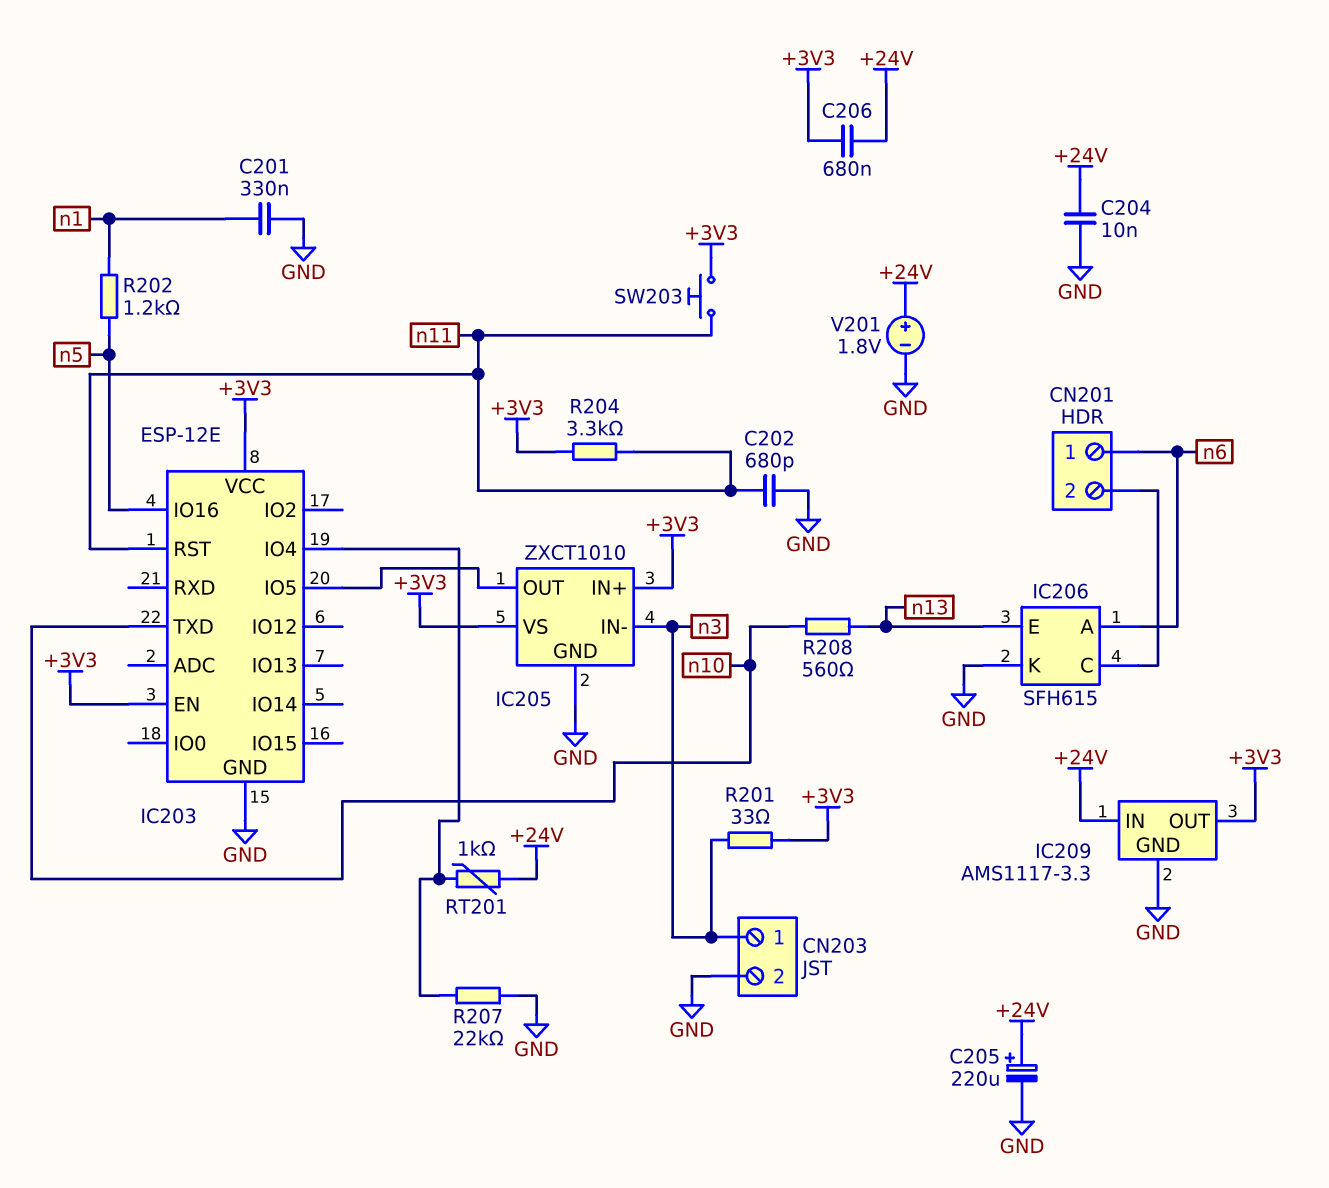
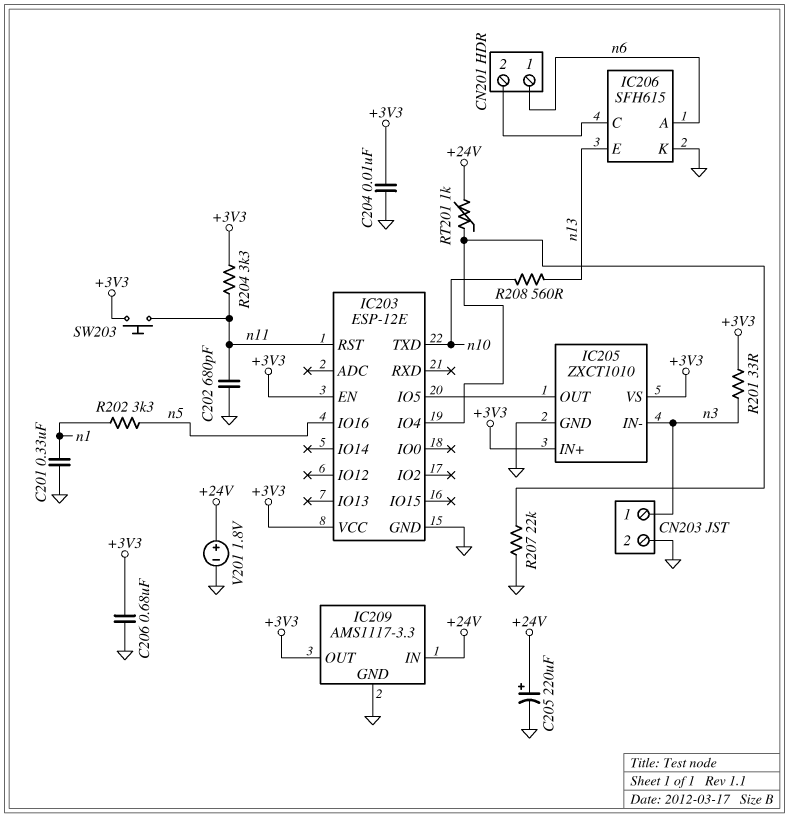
C204: 10nF (+24V, GND) -> 10nF (+3V3, GND)
C206: 680nF (+3V3, +24V) -> 680nF (+3V3, GND)
R202: 1.2k (n1, n5) -> 3.3k (n1, n5)

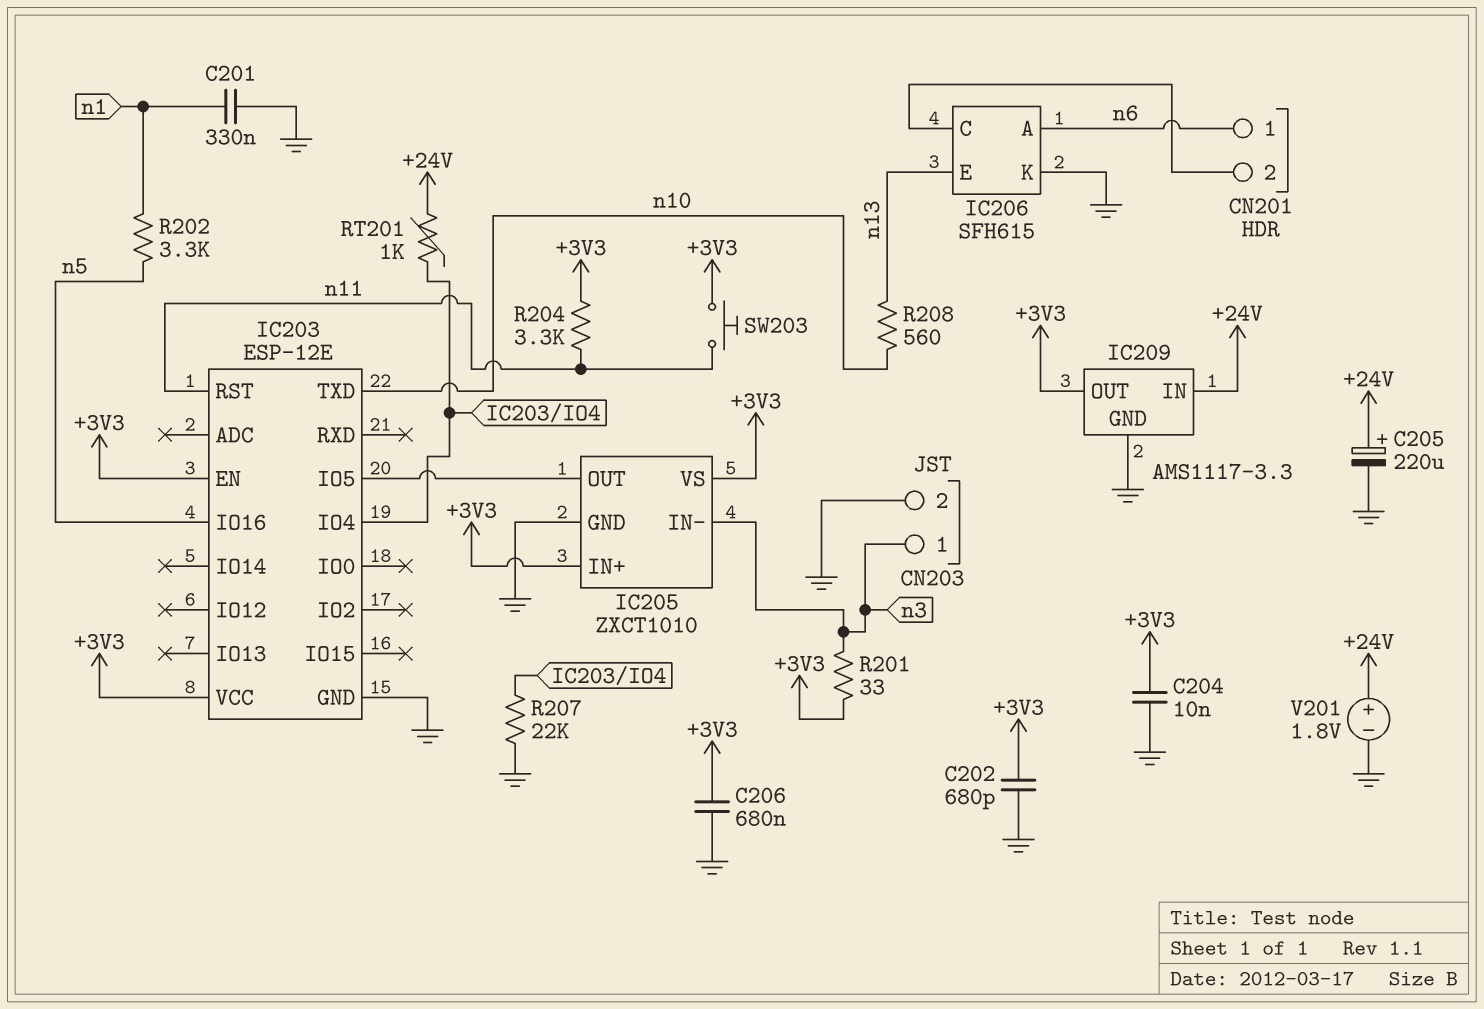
C202: 680pF (GND, n11) -> 680pF (+3V3, GND)

